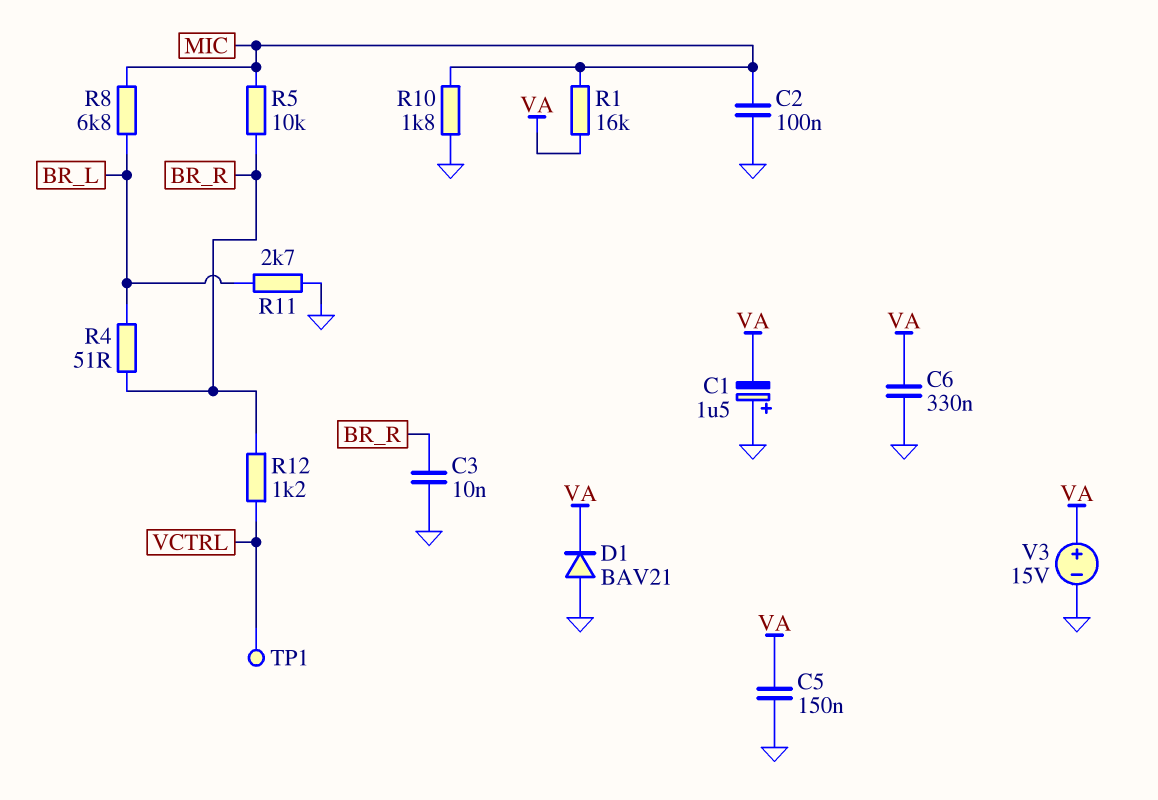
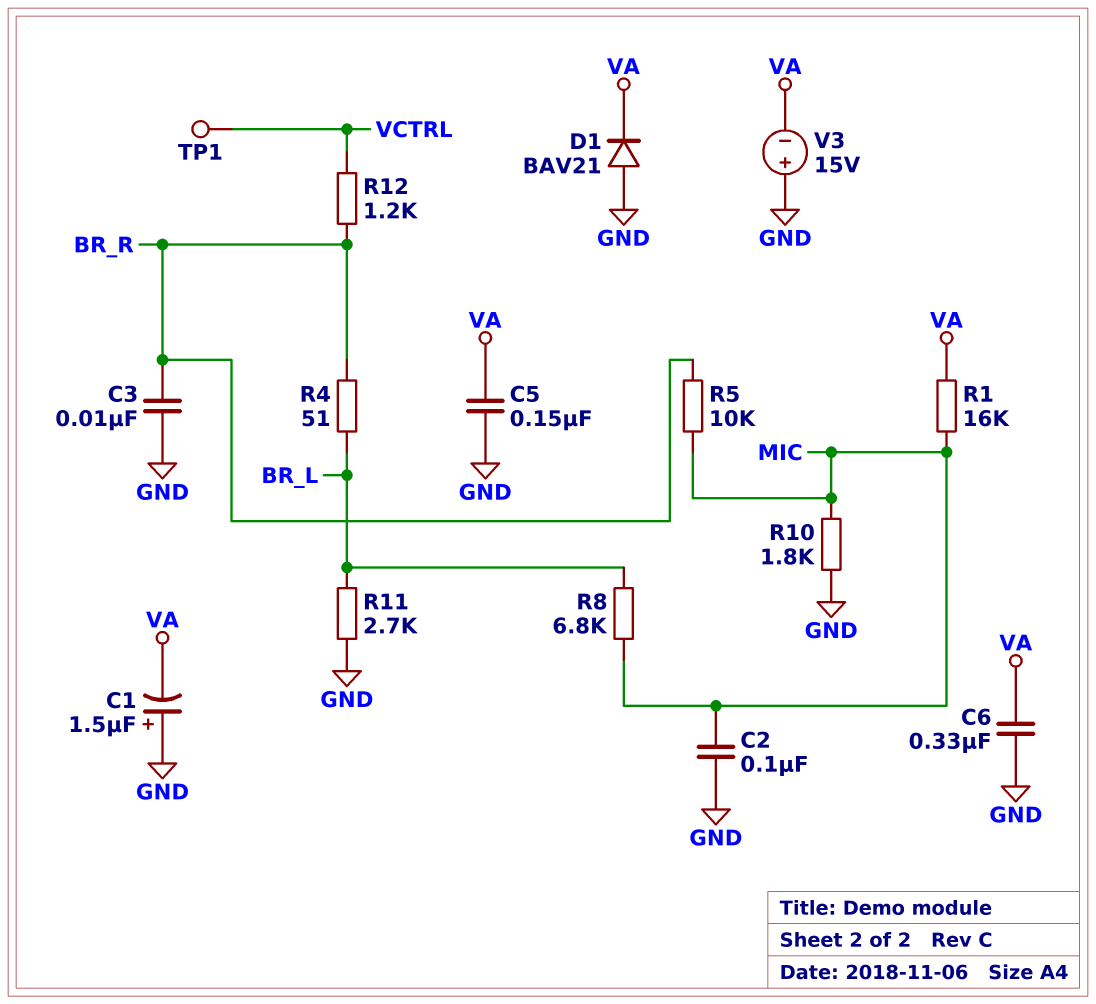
V3: 15V (plus VA, minus GND) -> 15V (plus GND, minus VA)

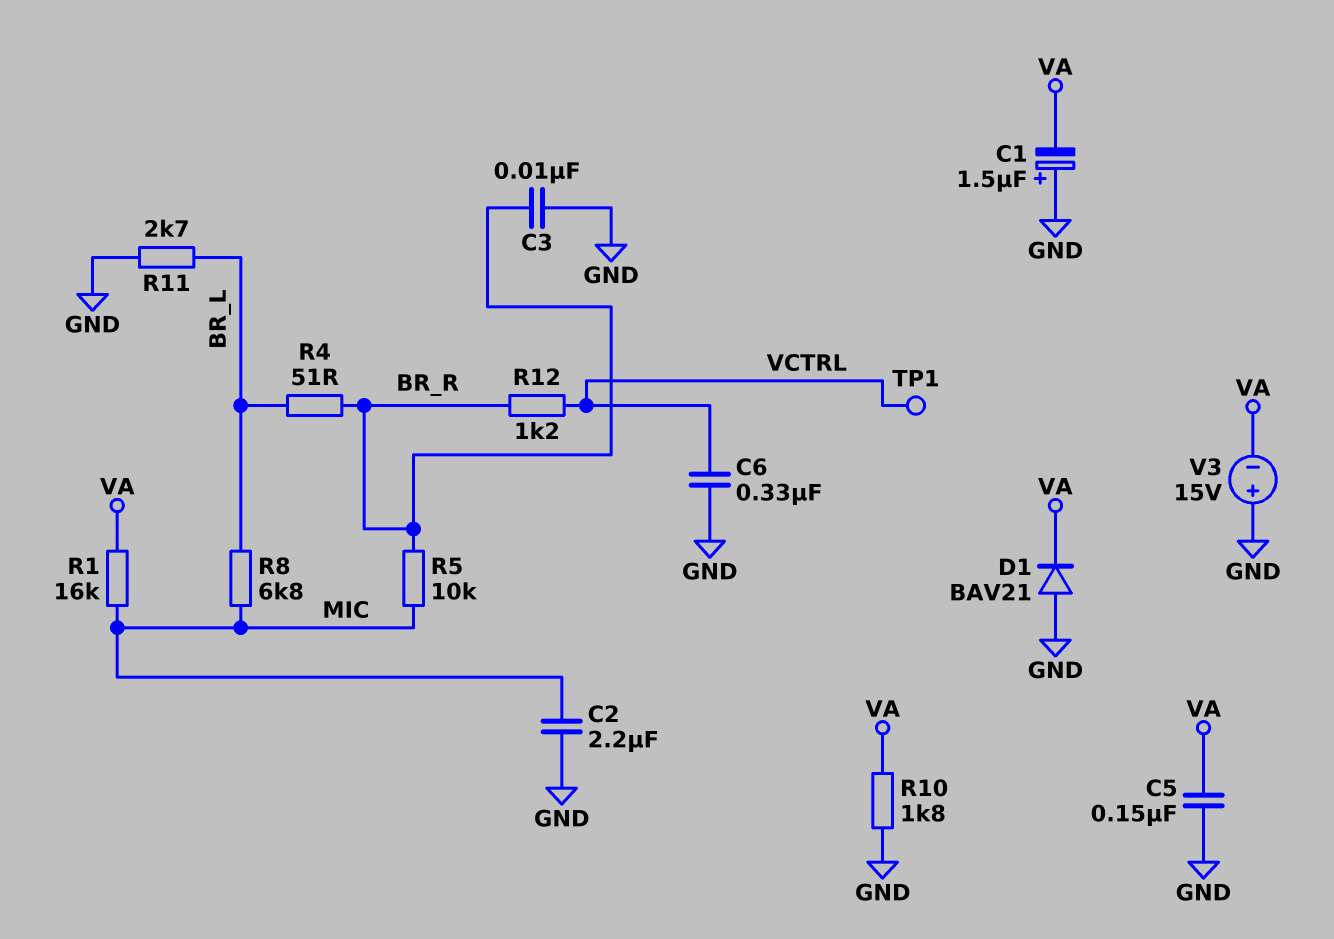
C2: 100nF (GND, MIC) -> 2.2uF (GND, MIC)
C6: 330nF (GND, VA) -> 330nF (GND, VCTRL)
R10: 1.8k (GND, MIC) -> 1.8k (GND, VA)

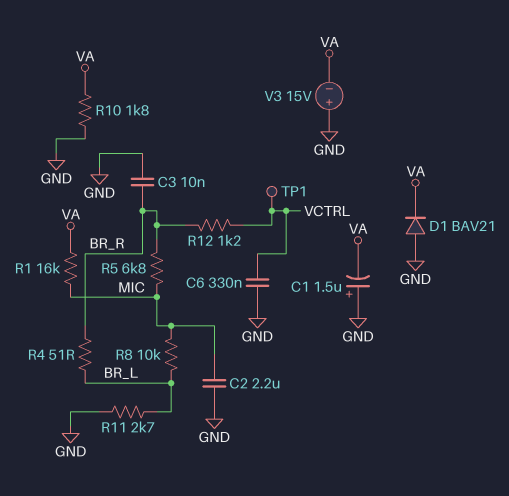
C5: 150nF (GND, VA) -> none
R5: 10k (BR_R, MIC) -> 6.8k (BR_R, MIC)
R8: 6.8k (BR_L, MIC) -> 10k (BR_L, MIC)

